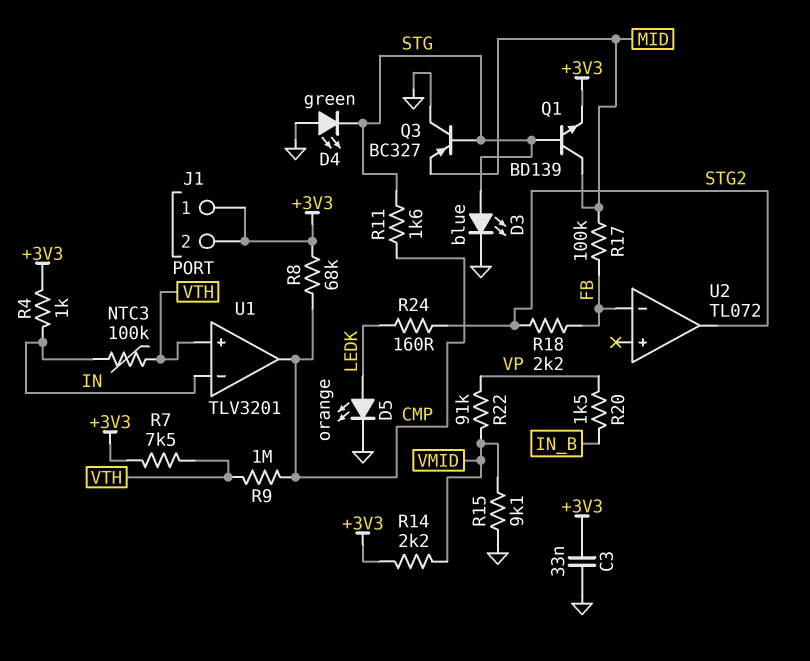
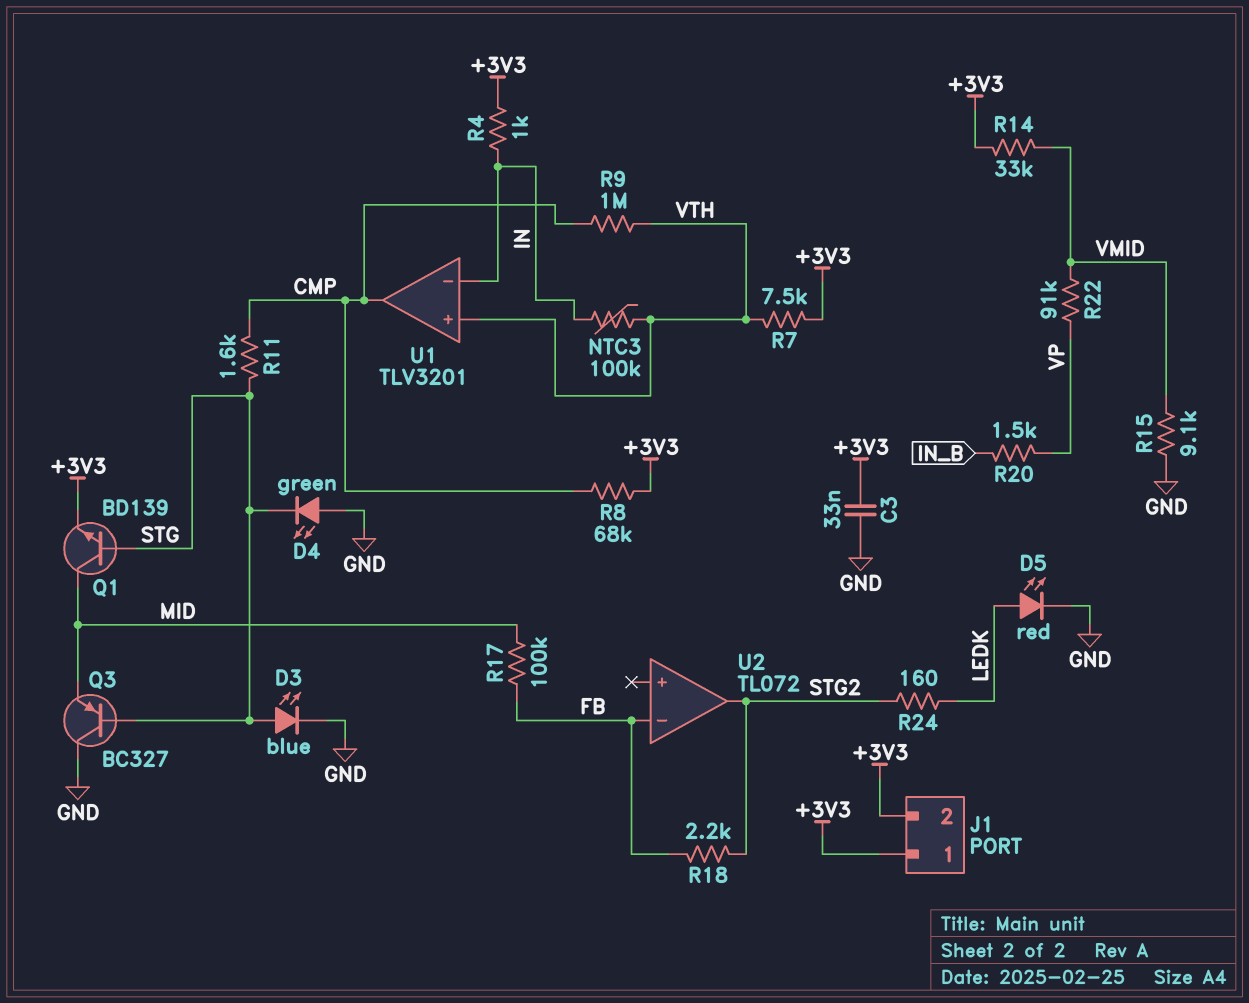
D5: LED orange (A LEDK, K GND) -> LED red (A LEDK, K GND)
R14: 2.2k (+3V3, VMID) -> 33k (+3V3, VMID)

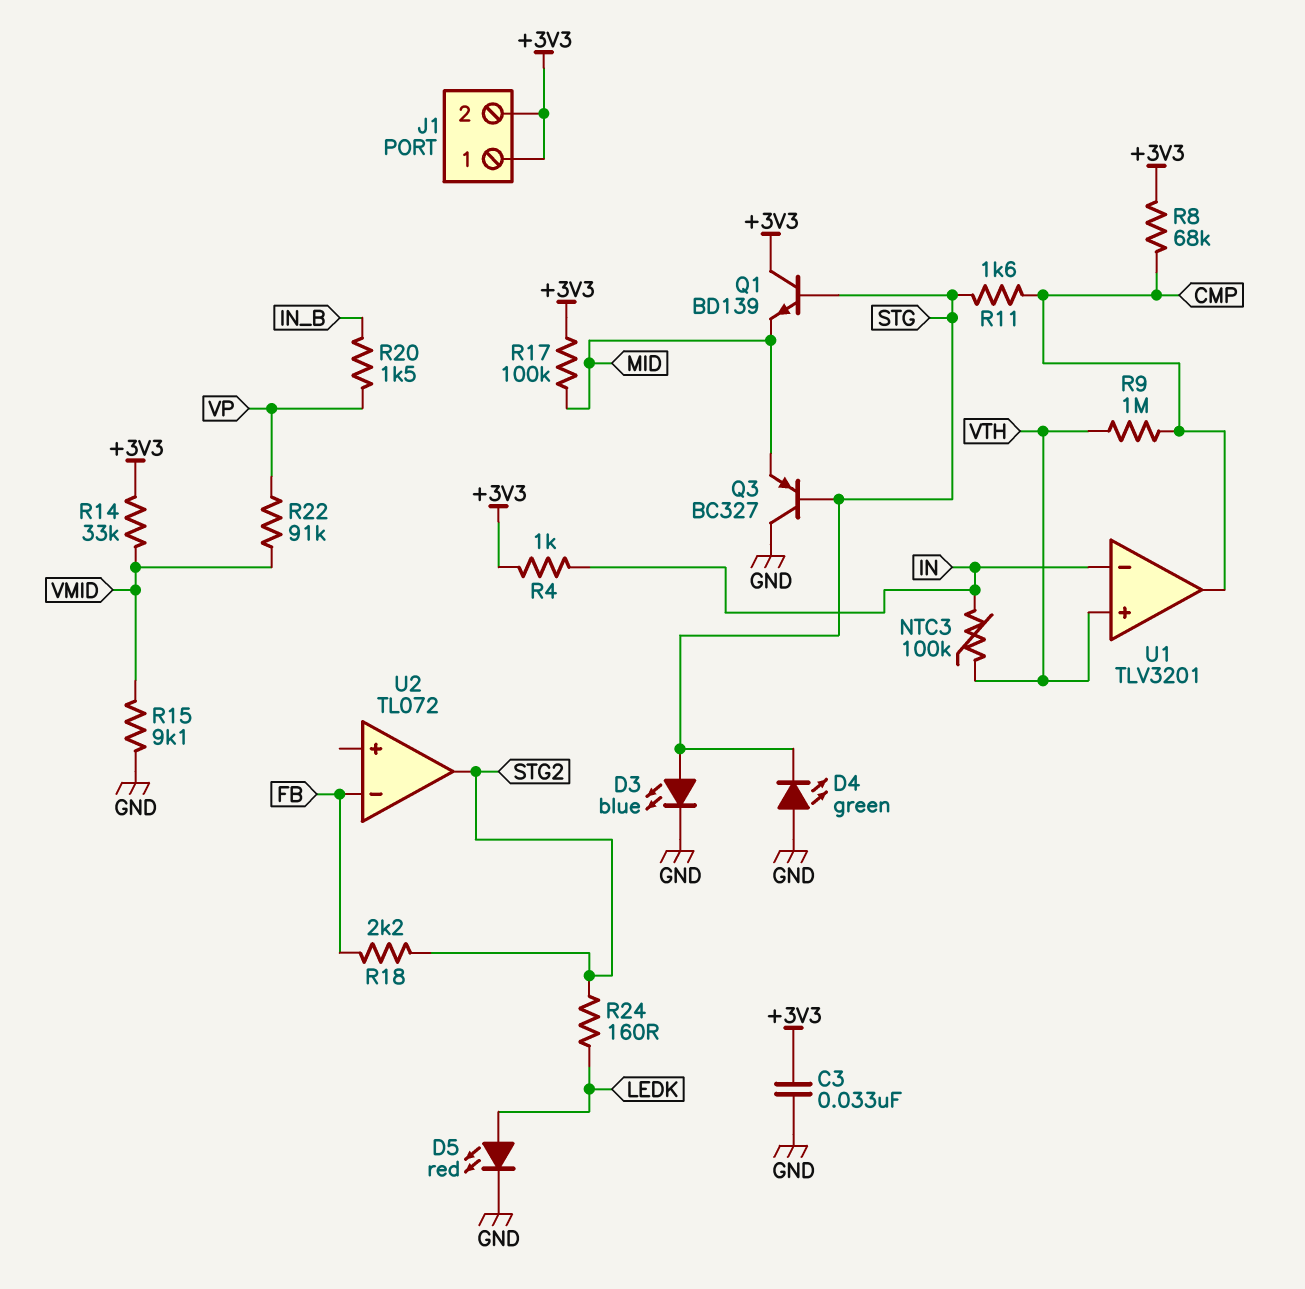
Q1: NPN BD139 (B STG, C MID, E +3V3) -> NPN BD139 (B STG, C +3V3, E MID)
R7: 7.5k (+3V3, VTH) -> none
R17: 100k (FB, MID) -> 100k (+3V3, MID)

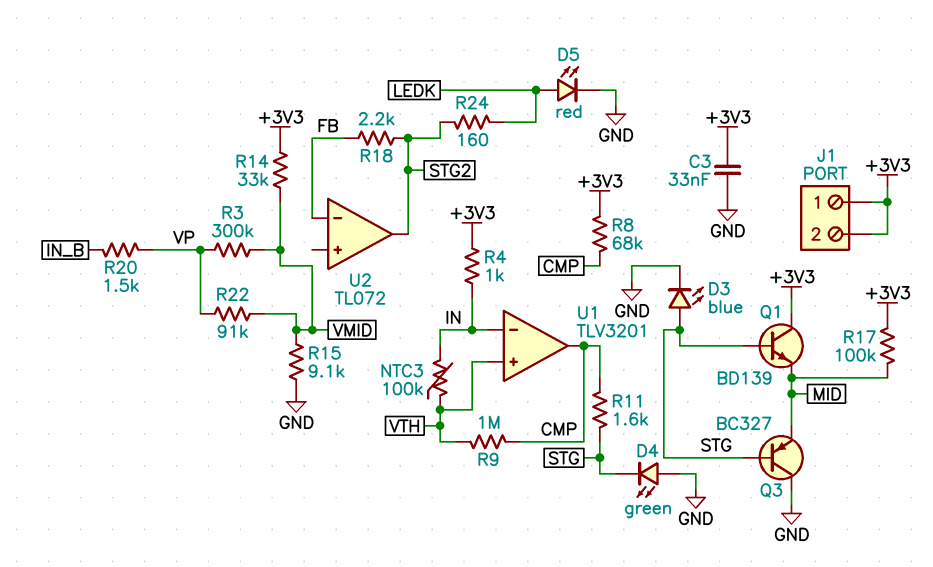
R3: none -> 300k (VMID, VP)

